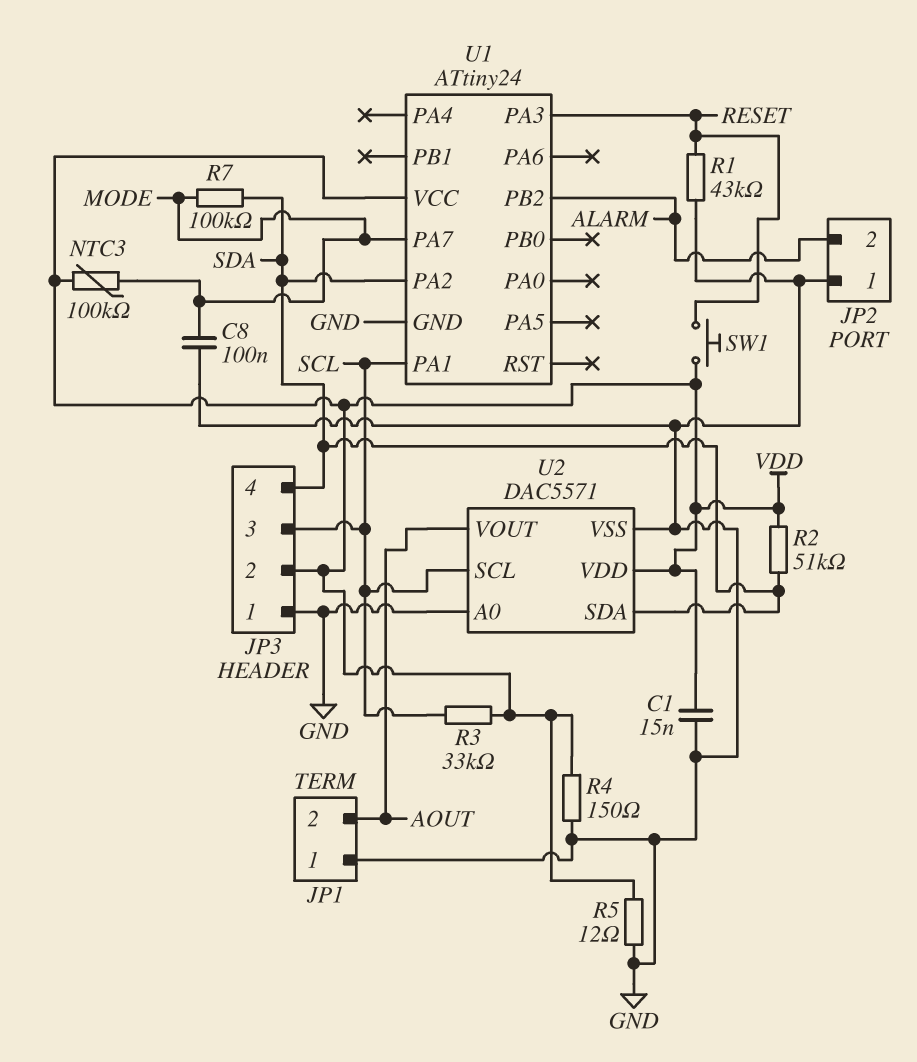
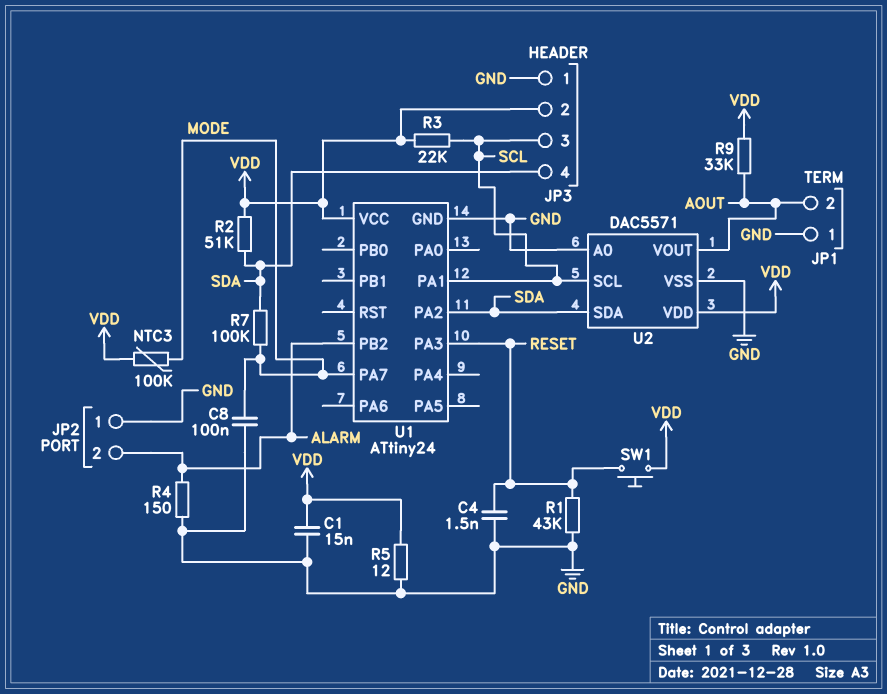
C4: none -> 1.5nF (GND, RESET)
R3: 33k (SCL, VDD) -> 22k (SCL, VDD)
R4: 150 (GND, VDD) -> 150 (ALARM, GND)
R9: none -> 33k (AOUT, VDD)

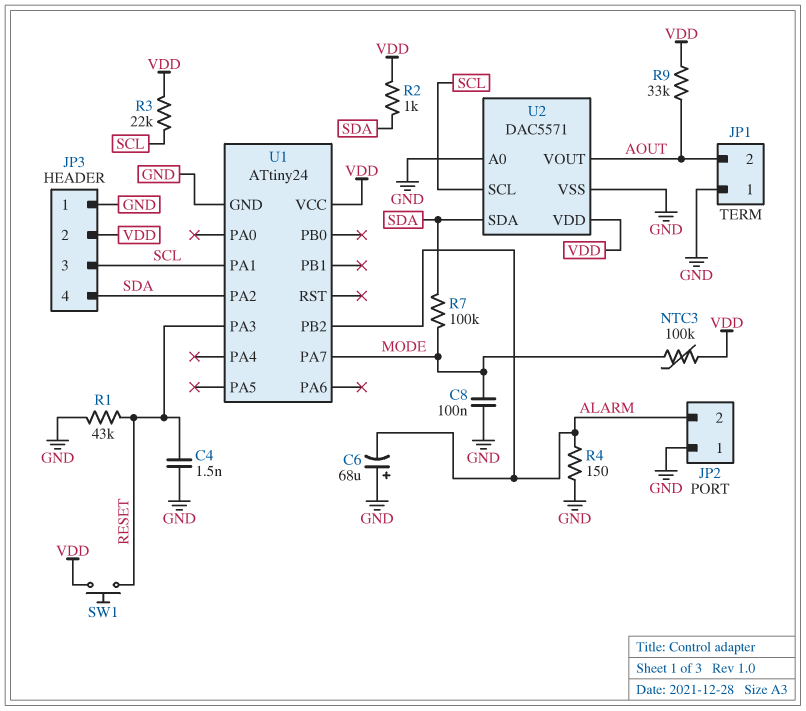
C1: 15nF (GND, VDD) -> none
C6: none -> 68uF (plus GND, minus ALARM)
R2: 51k (SDA, VDD) -> 1k (SDA, VDD)
R5: 12 (GND, VDD) -> none

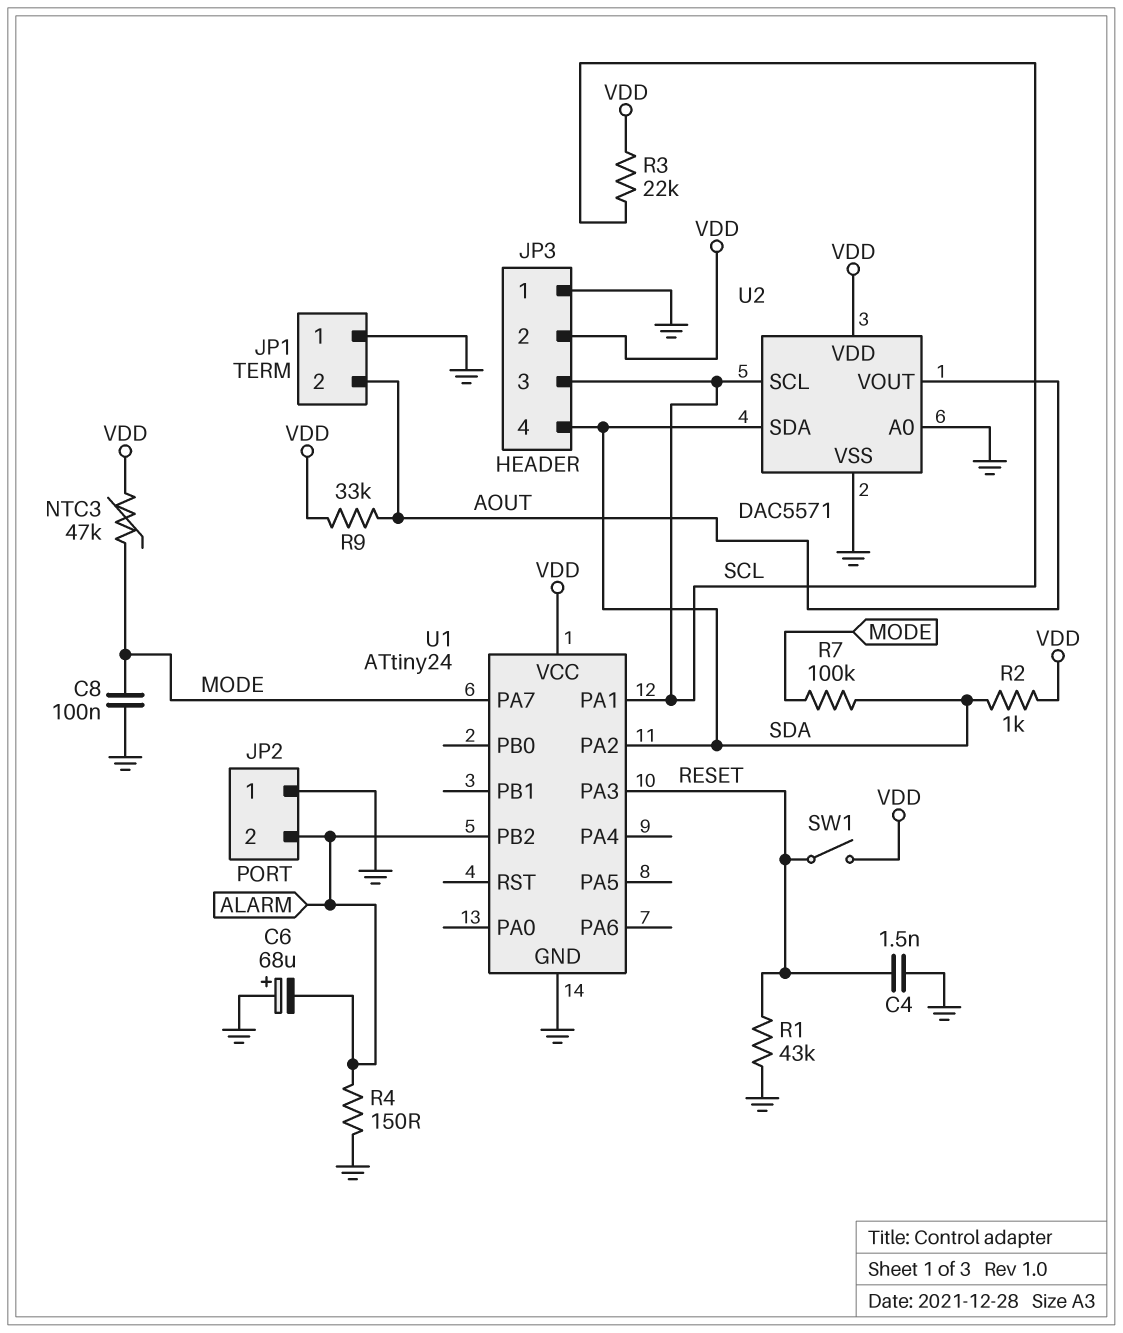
NTC3: 100k (MODE, VDD) -> 47k (MODE, VDD)
SW1: button (RESET, VDD) -> switch (RESET, VDD)

